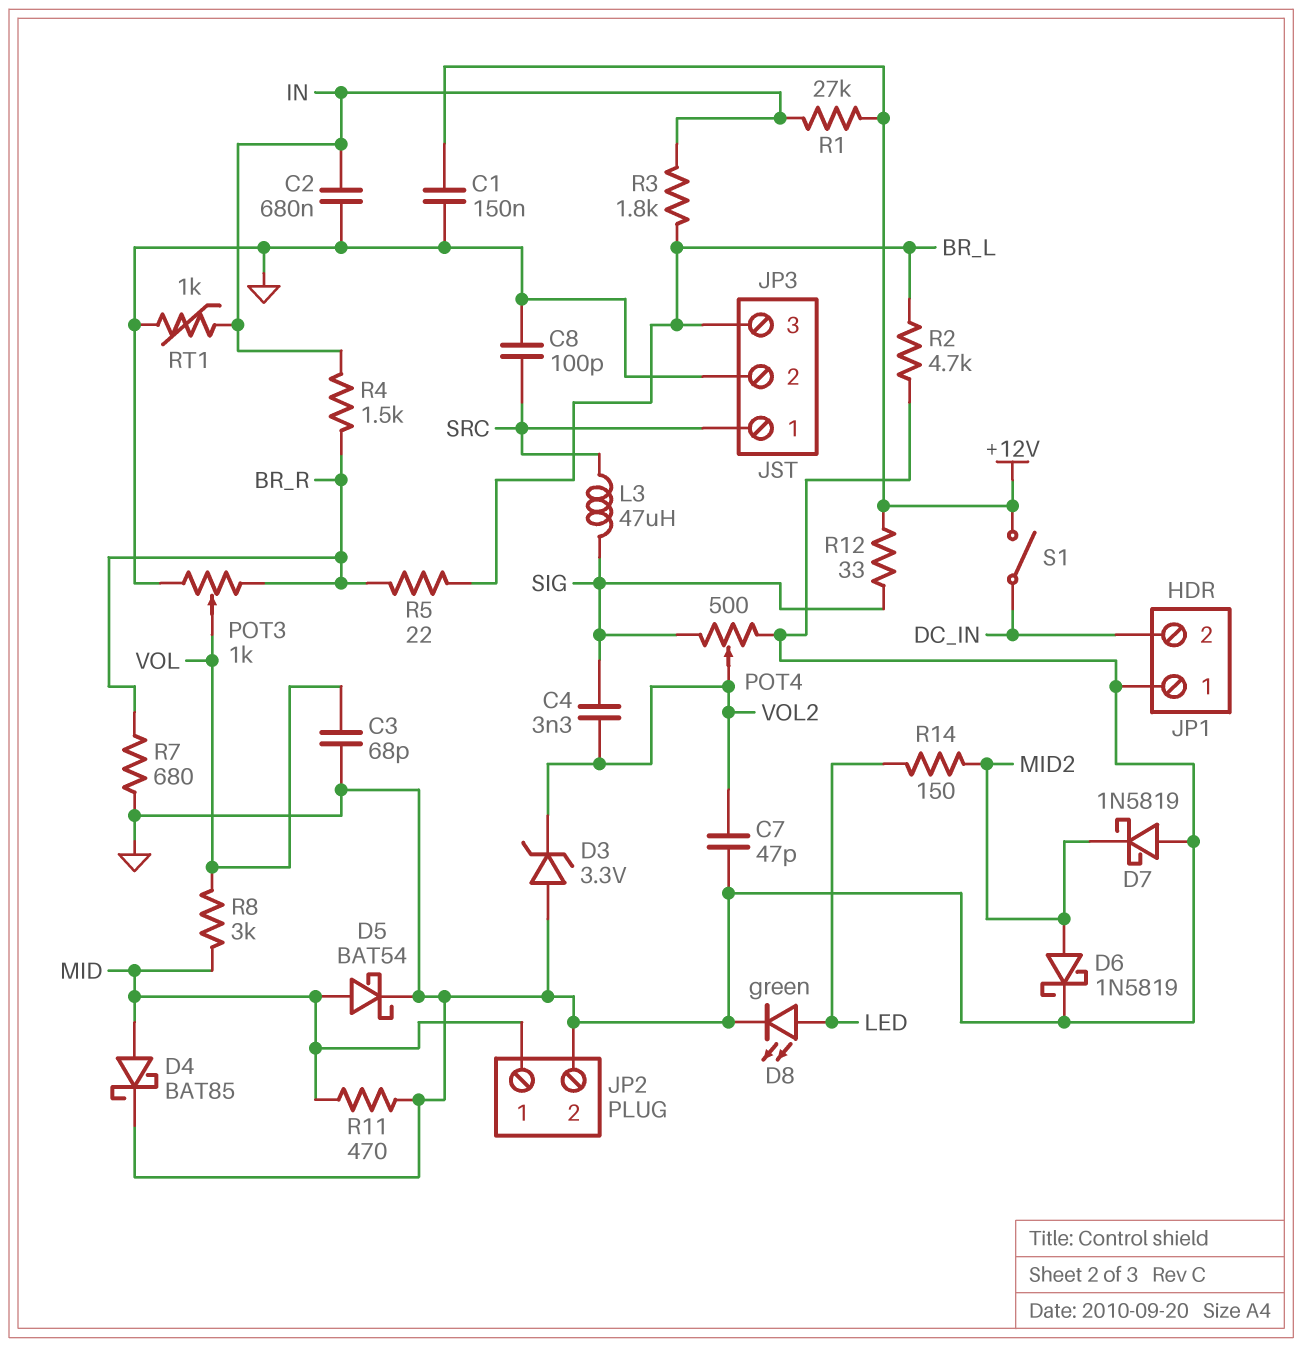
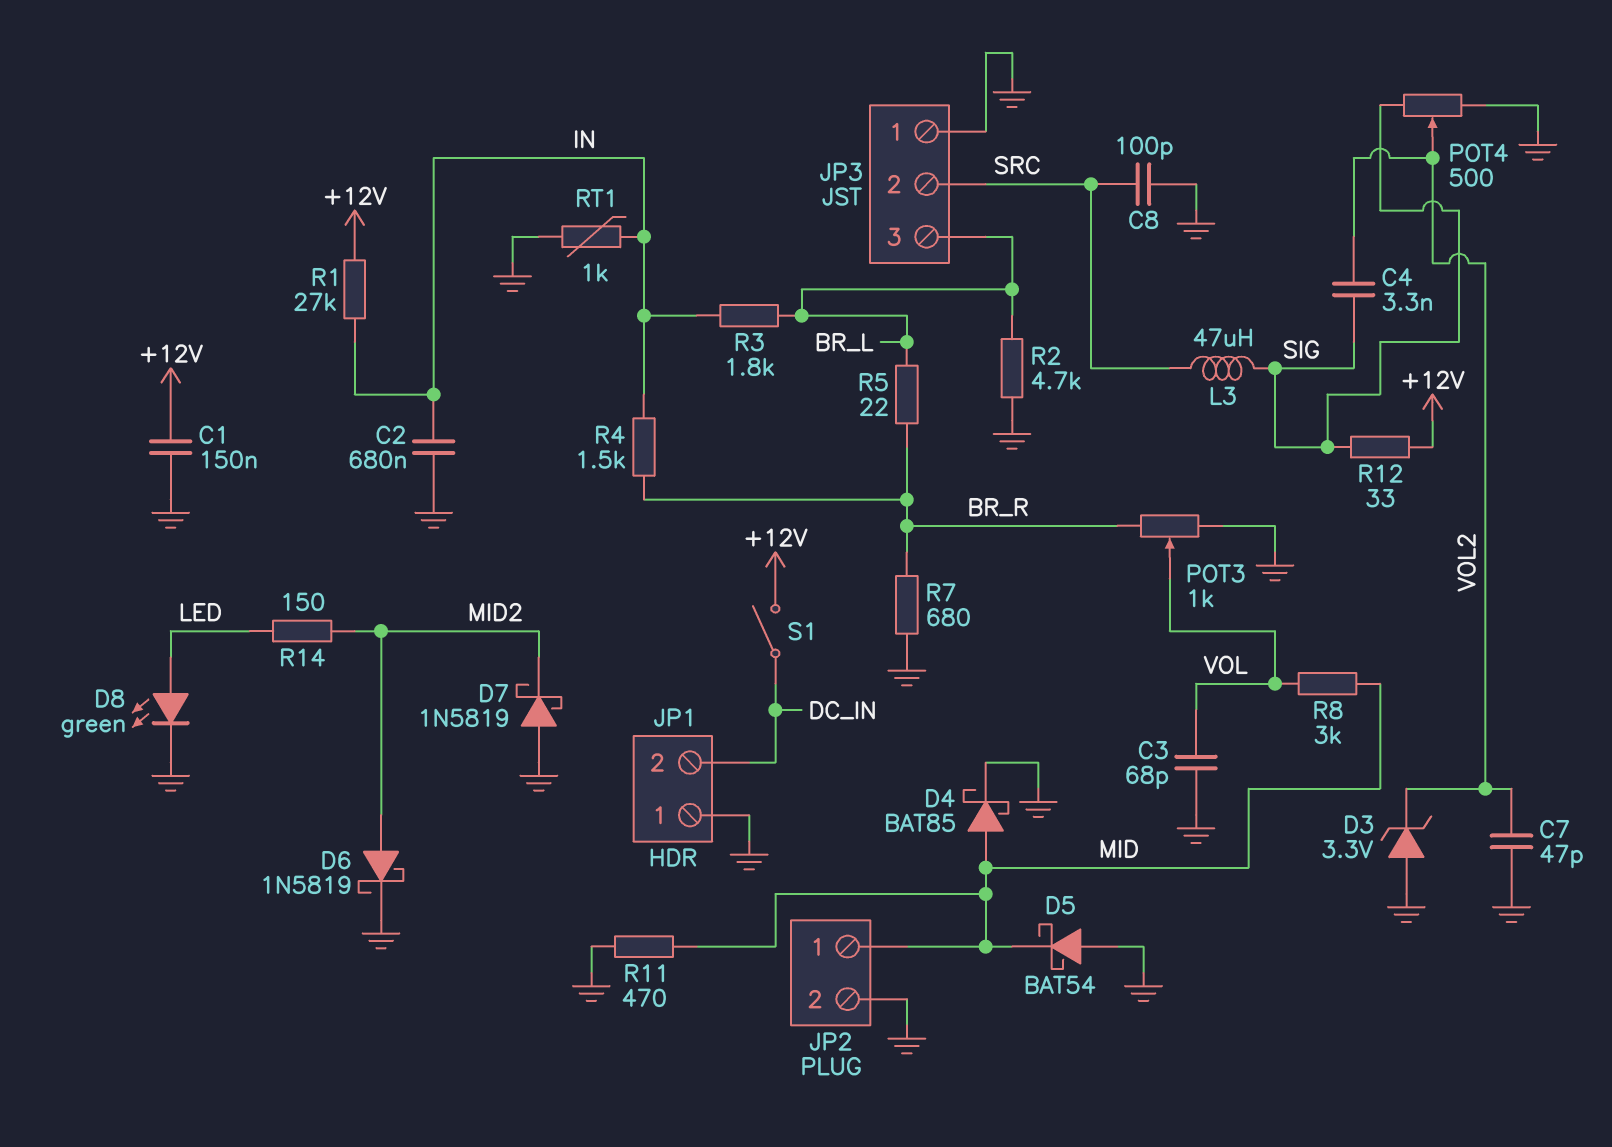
D5: schottky BAT54 (A MID, K GND) -> schottky BAT54 (A GND, K MID)
JP3 pin 1: SRC -> GND
JP3 pin 2: GND -> SRC

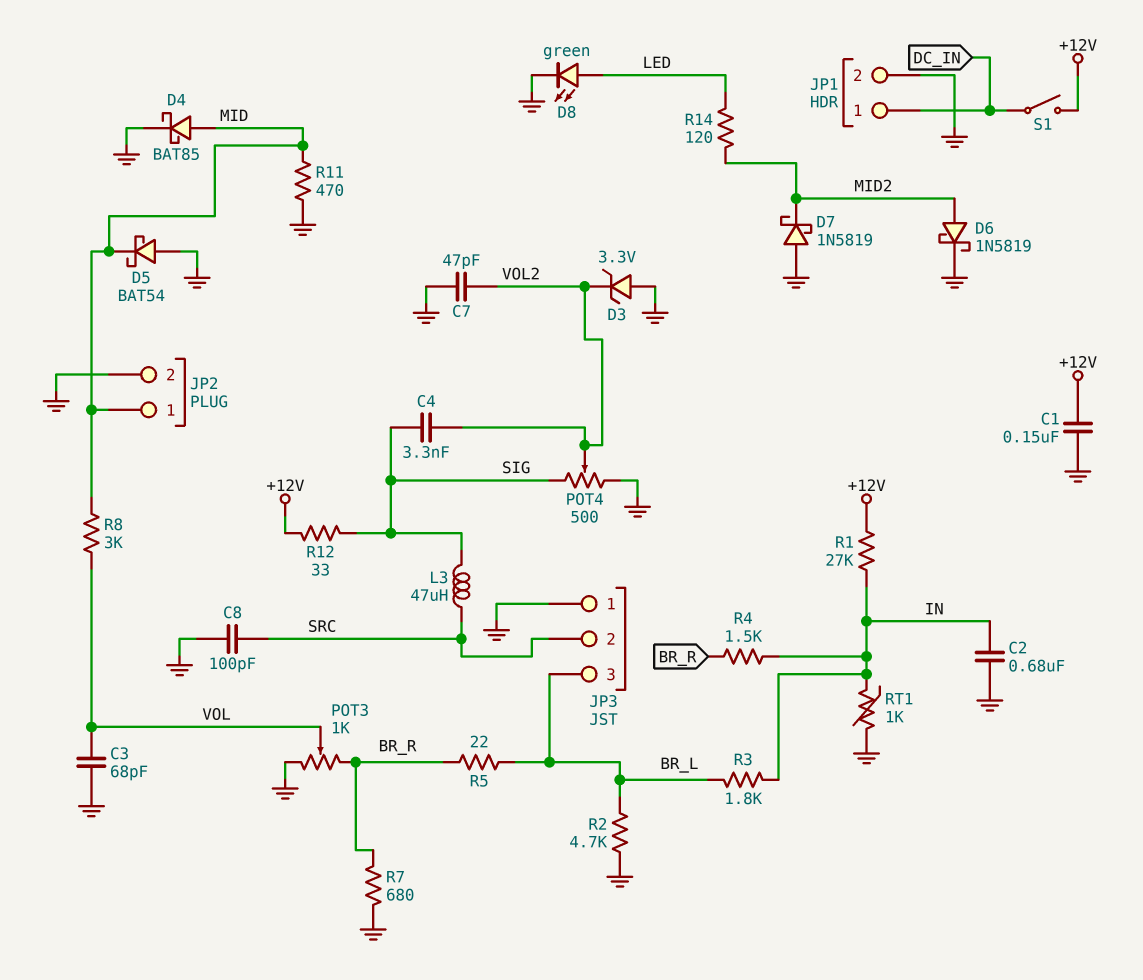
JP1 pin 1: GND -> DC_IN
JP1 pin 2: DC_IN -> GND
R14: 150 (LED, MID2) -> 120 (LED, MID2)

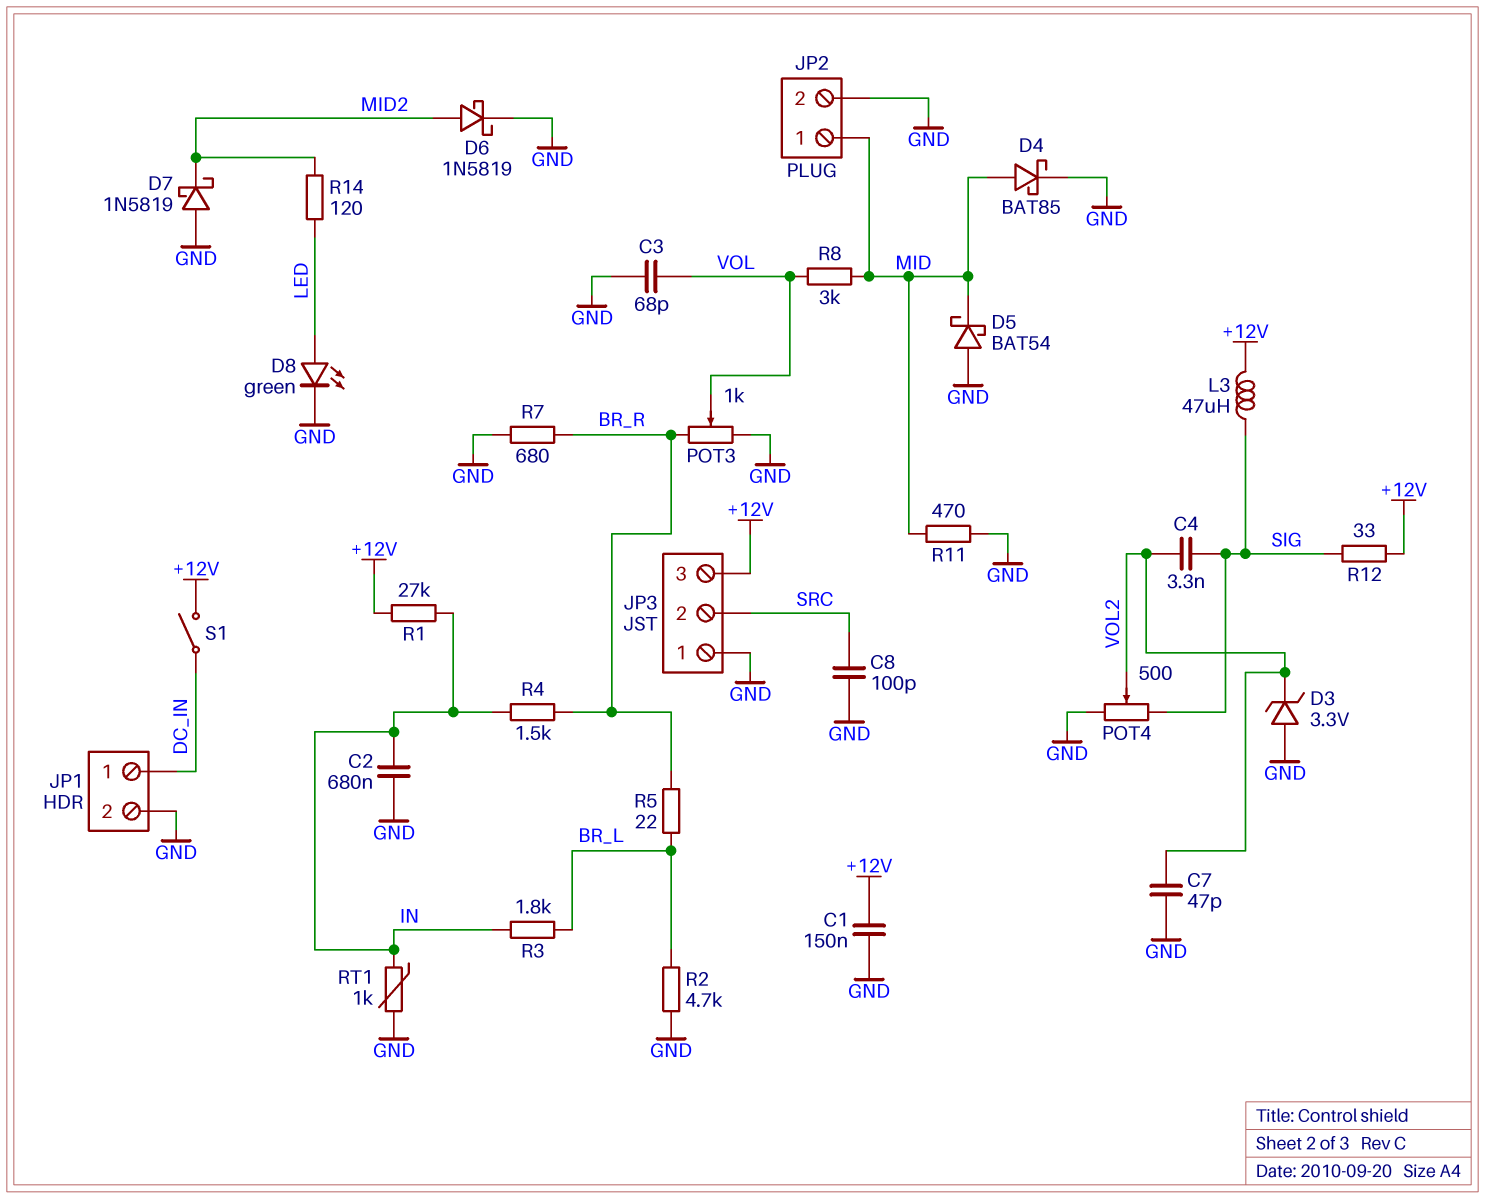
JP3 pin 3: BR_L -> +12V
L3: 47uH (SIG, SRC) -> 47uH (+12V, SIG)

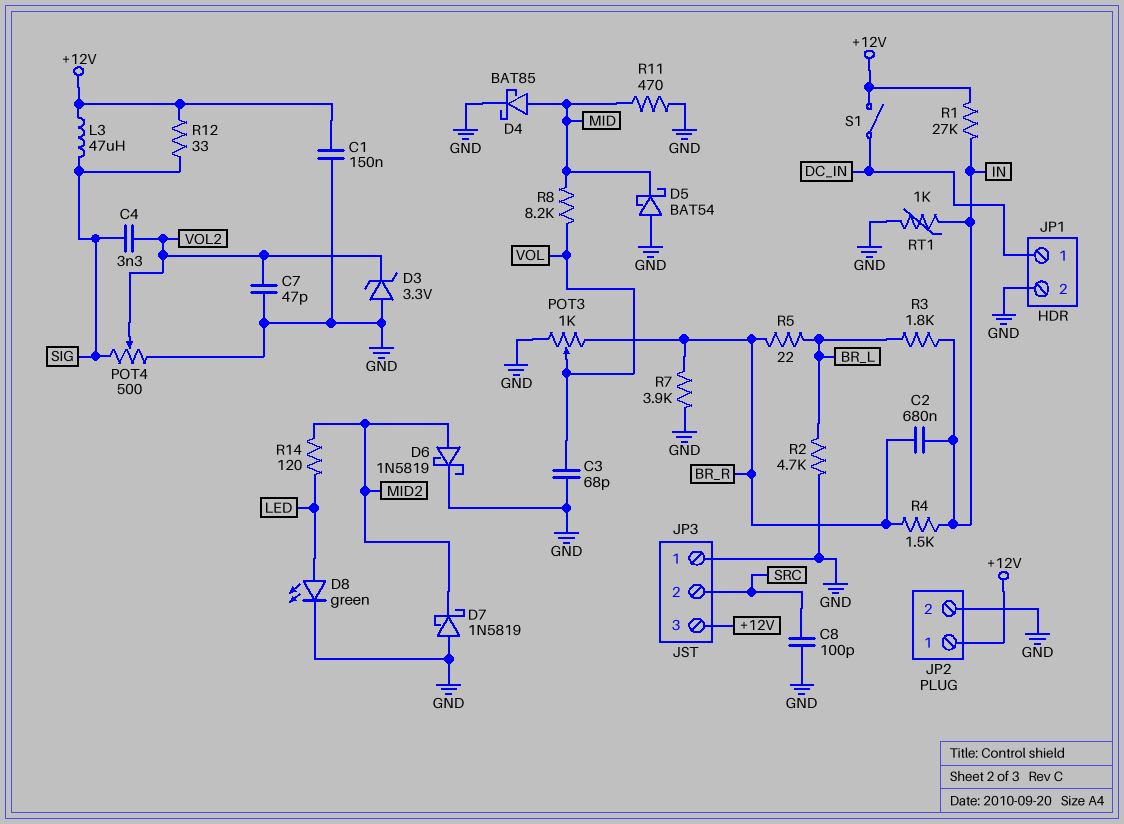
C2: 680nF (GND, IN) -> 680nF (BR_R, IN)
JP2 pin 1: MID -> +12V
R7: 680 (BR_R, GND) -> 3.9k (BR_R, GND)
R8: 3k (MID, VOL) -> 8.2k (MID, VOL)

